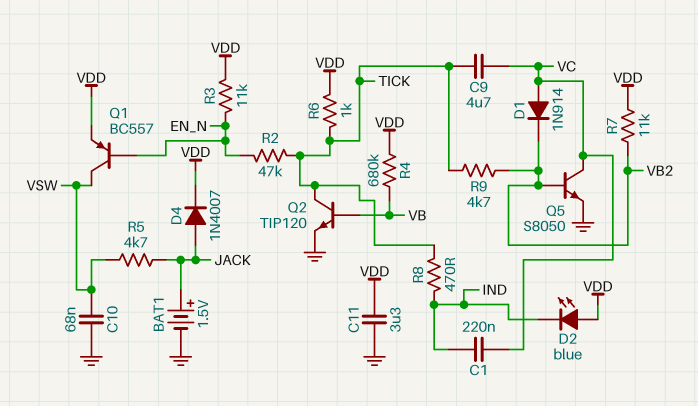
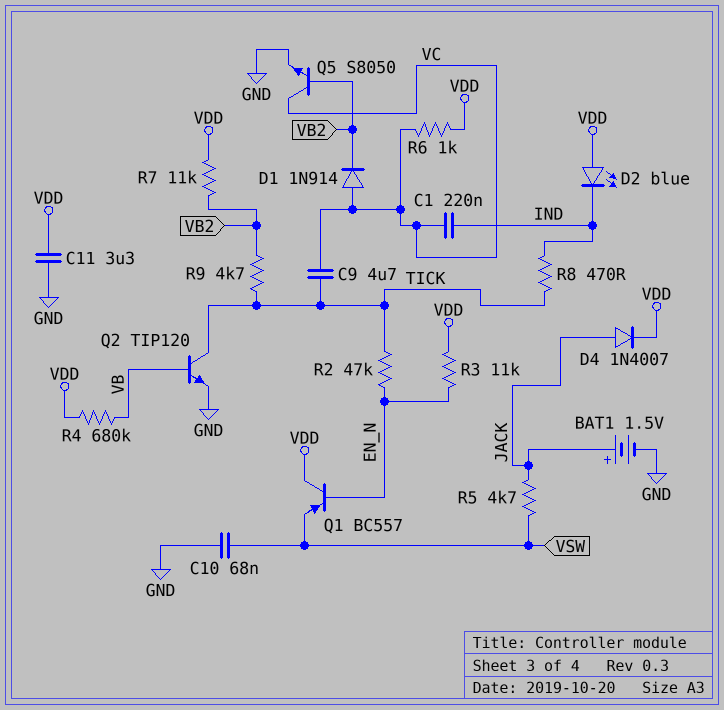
Q1: PNP BC557 (B EN_N, C VSW, E VDD) -> PNP BC557 (B EN_N, C VDD, E VSW)
R6: 1k (TICK, VDD) -> 1k (VC, VDD)

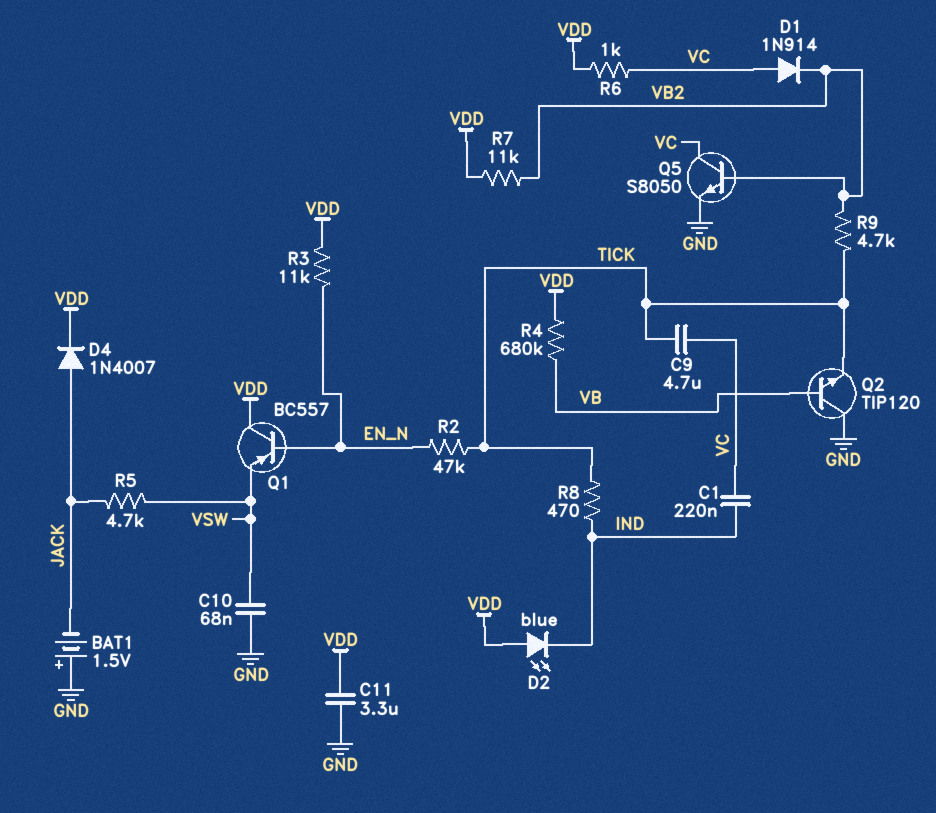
BAT1: 1.5V (plus JACK, minus GND) -> 1.5V (plus GND, minus JACK)
Q2: NPN TIP120 (B VB, C TICK, E GND) -> NPN TIP120 (B VB, C GND, E TICK)

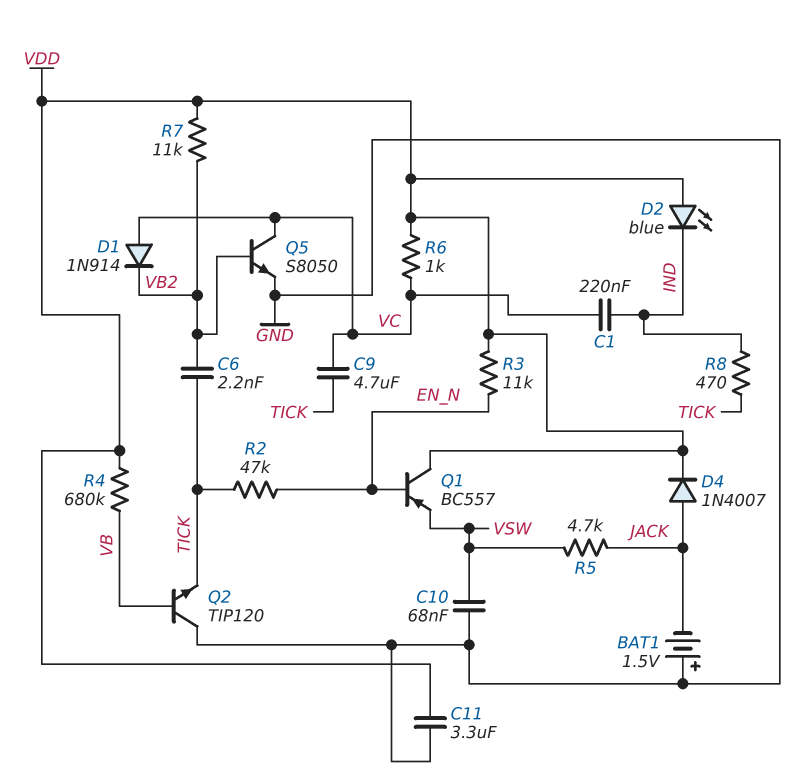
C6: none -> 2.2nF (TICK, VB2)
R9: 4.7k (TICK, VB2) -> none

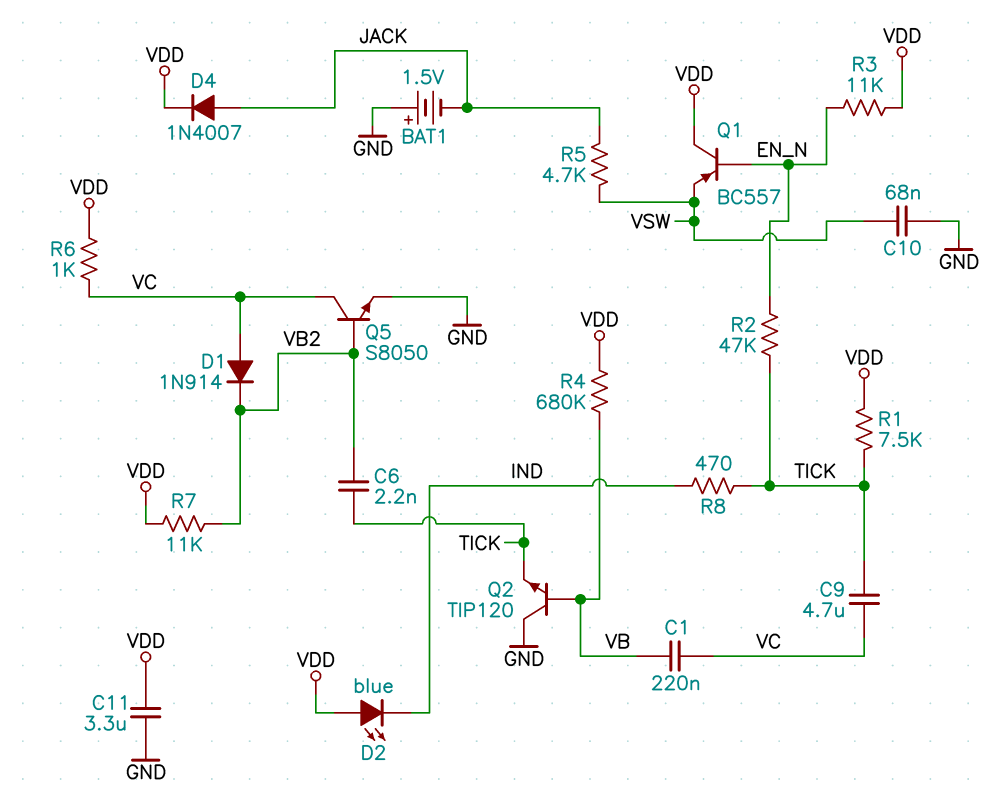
C1: 220nF (IND, VC) -> 220nF (VB, VC)
R1: none -> 7.5k (TICK, VDD)

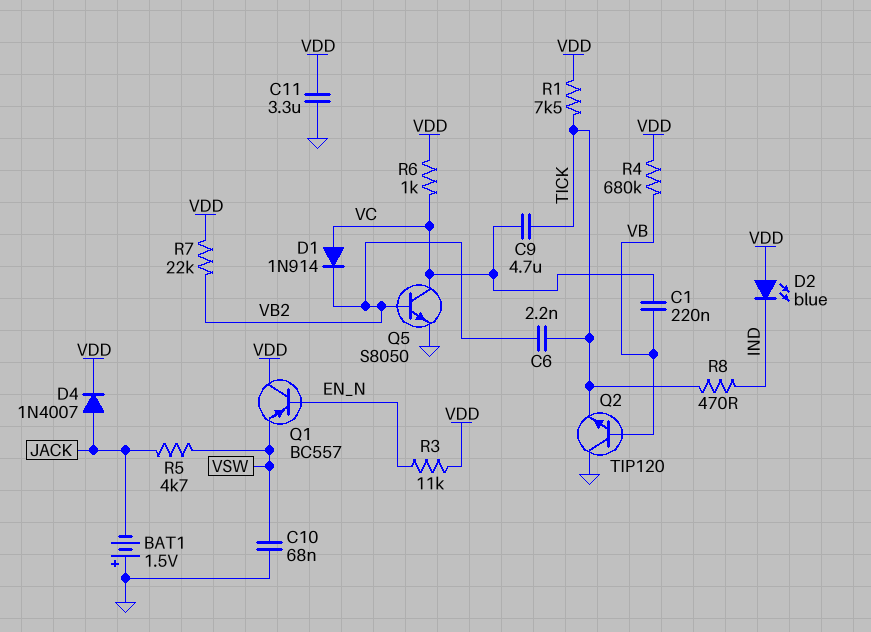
R2: 47k (EN_N, TICK) -> none
R7: 11k (VB2, VDD) -> 22k (VB2, VDD)

